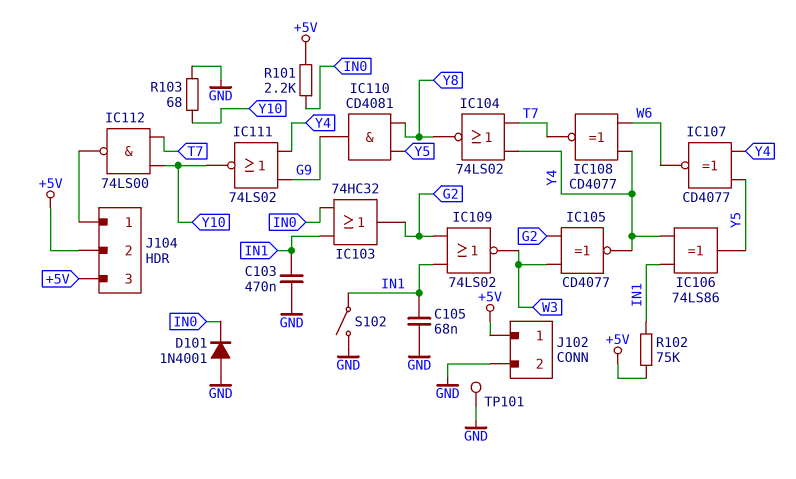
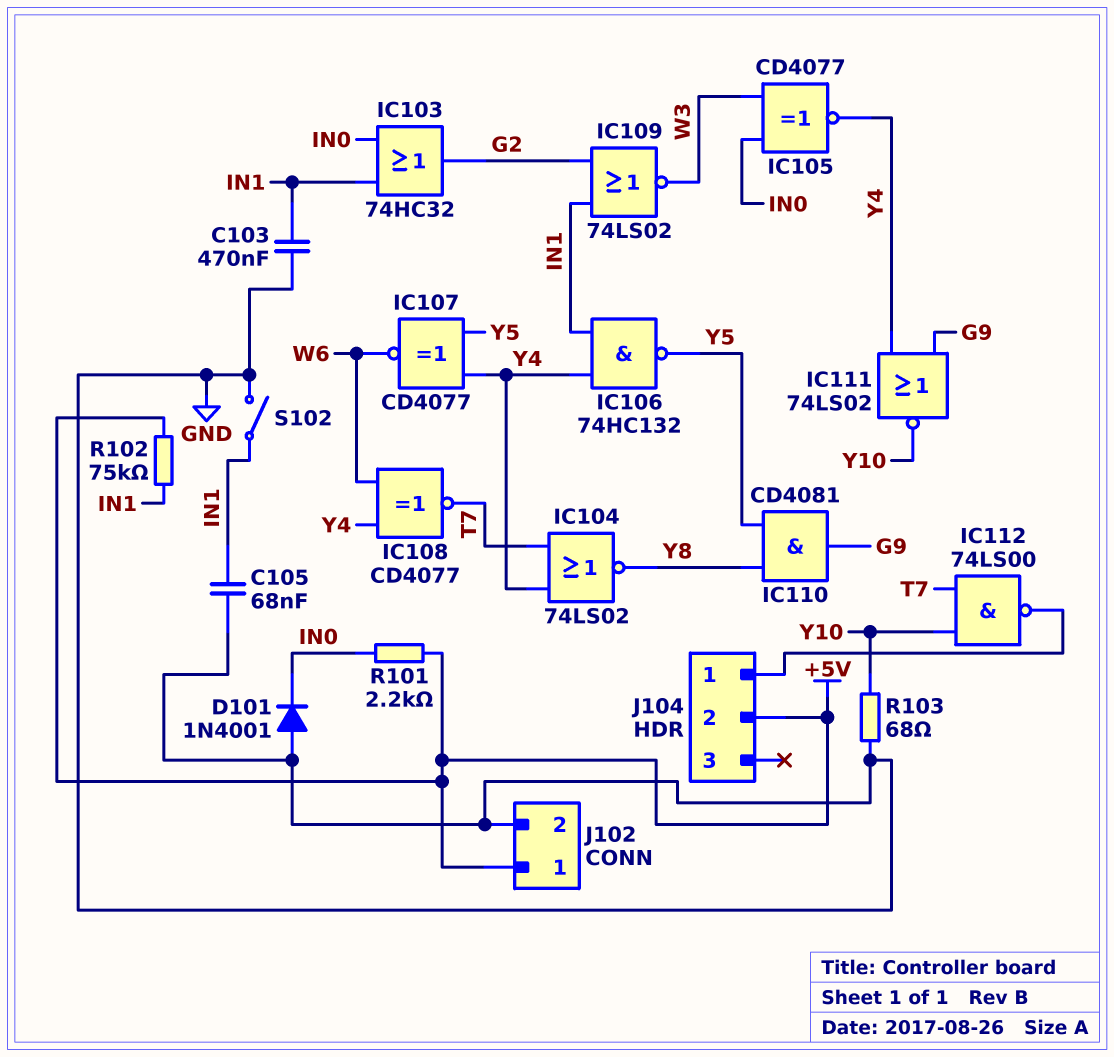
IC105: XNOR CD4077 (in G2, in W3, out Y4) -> XNOR CD4077 (in IN0, in W3, out Y4)
IC106: XOR 74LS86 (in IN1, in Y4, out Y5) -> NAND 74HC132 (in IN1, in Y4, out Y5)
J104 pin 3: +5V -> none
TP101: test point (GND) -> none

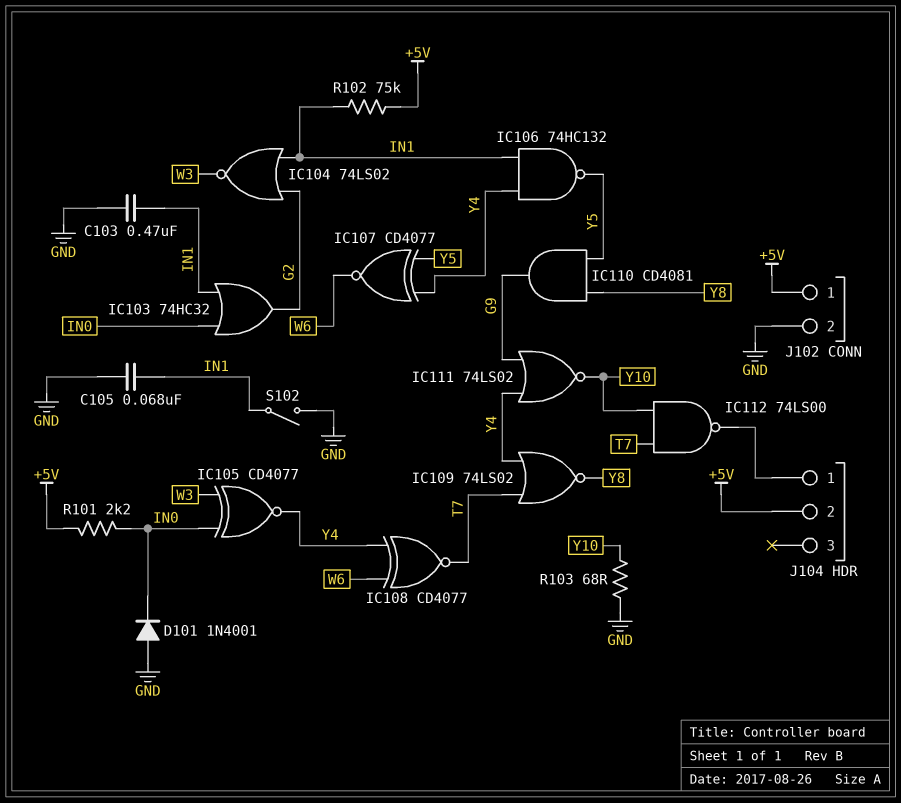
IC104: NOR 74LS02 (in T7, in Y4, out Y8) -> NOR 74LS02 (in G2, in IN1, out W3)
IC109: NOR 74LS02 (in G2, in IN1, out W3) -> NOR 74LS02 (in T7, in Y4, out Y8)

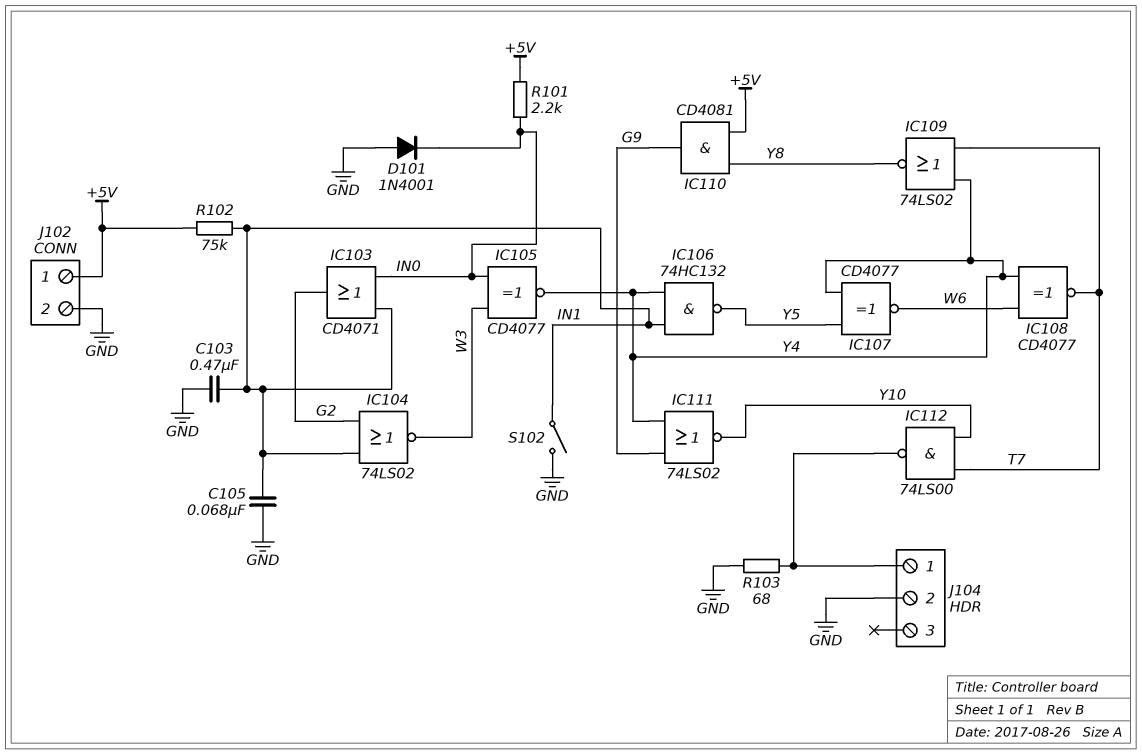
IC103: OR 74HC32 (in IN0, in IN1, out G2) -> OR CD4071 (in IN0, in IN1, out G2)
IC110: AND CD4081 (in Y5, in Y8, out G9) -> AND CD4081 (in +5V, in Y8, out G9)
J104 pin 2: +5V -> GND
R103: 68 (GND, Y10) -> 68 (GND, J104/1)

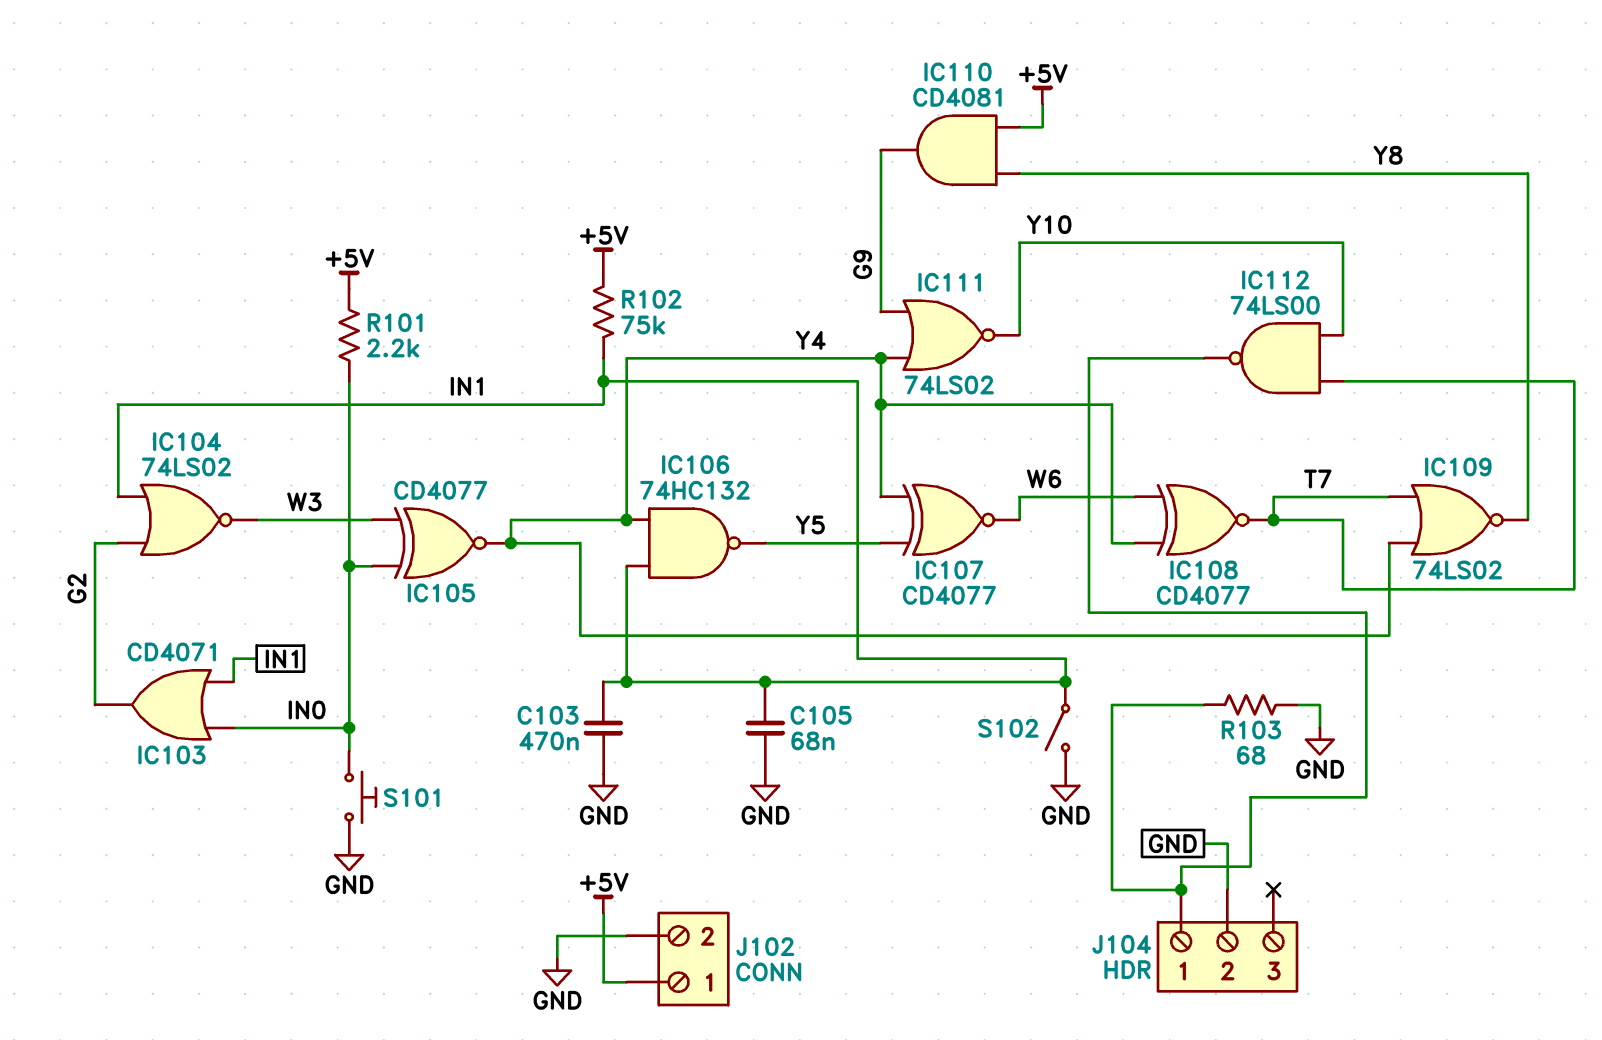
D101: diode 1N4001 (A GND, K IN0) -> none
S101: none -> button (GND, IN0)

